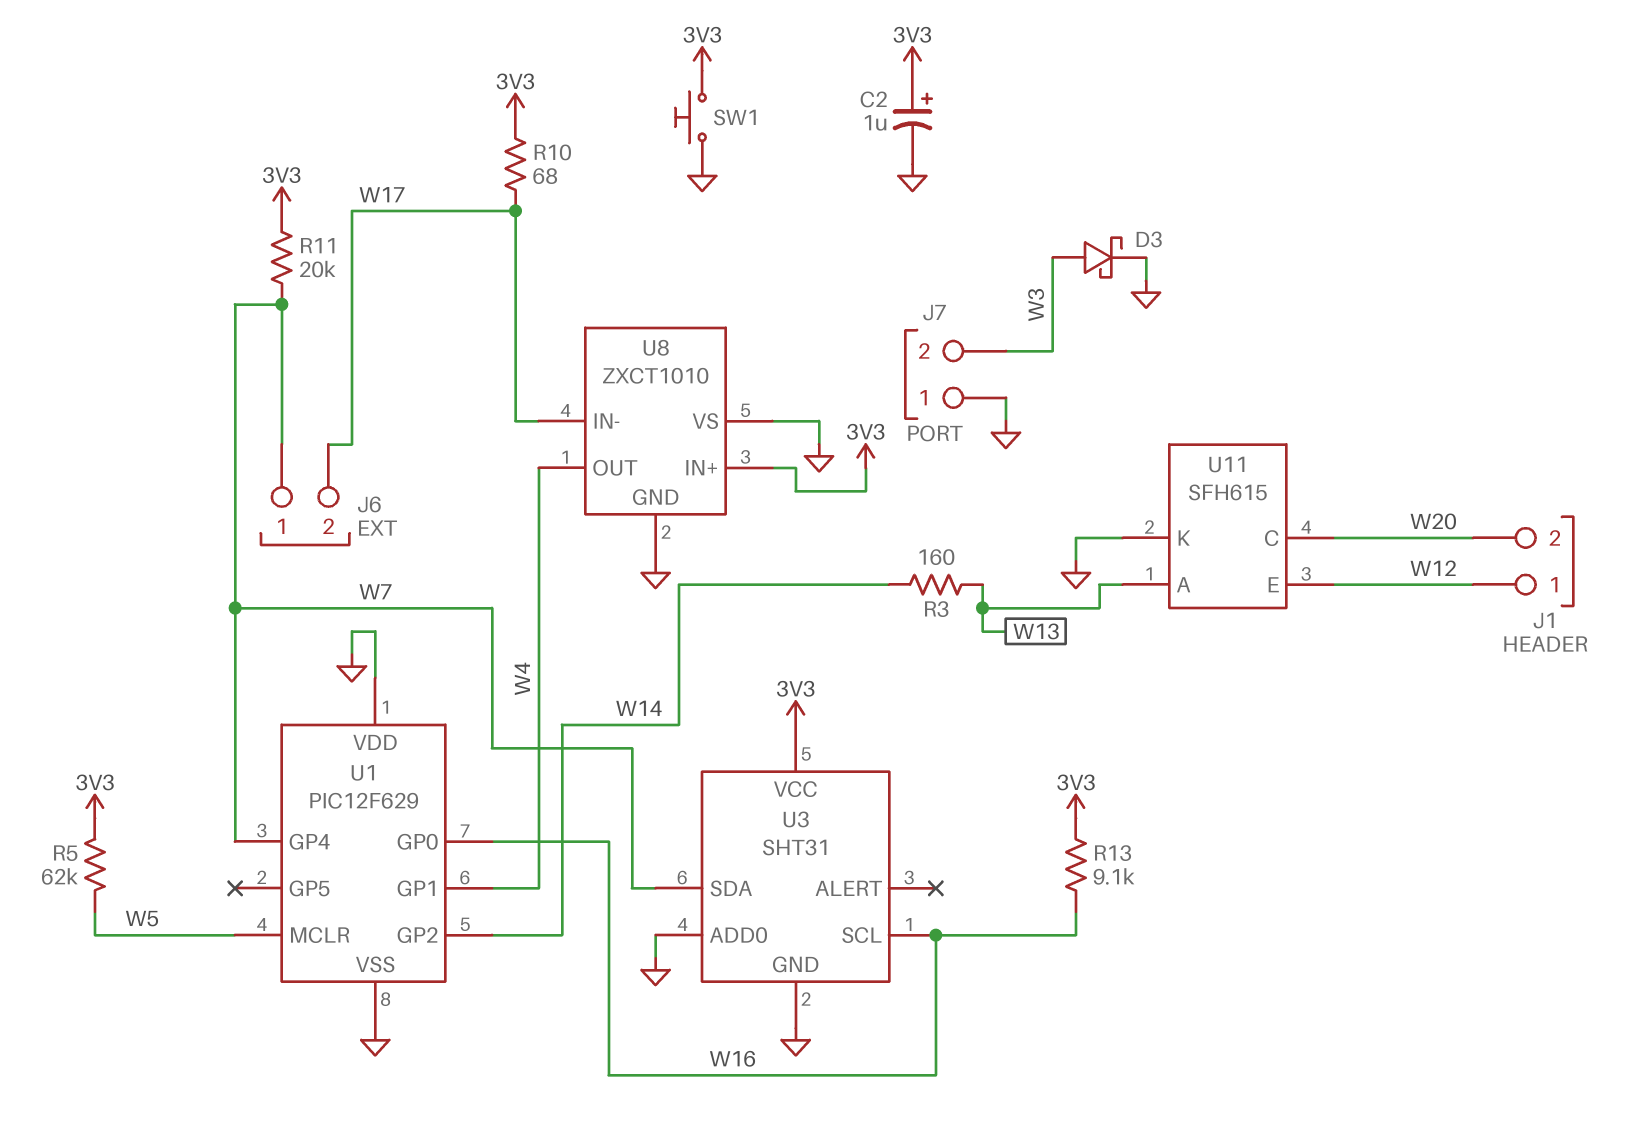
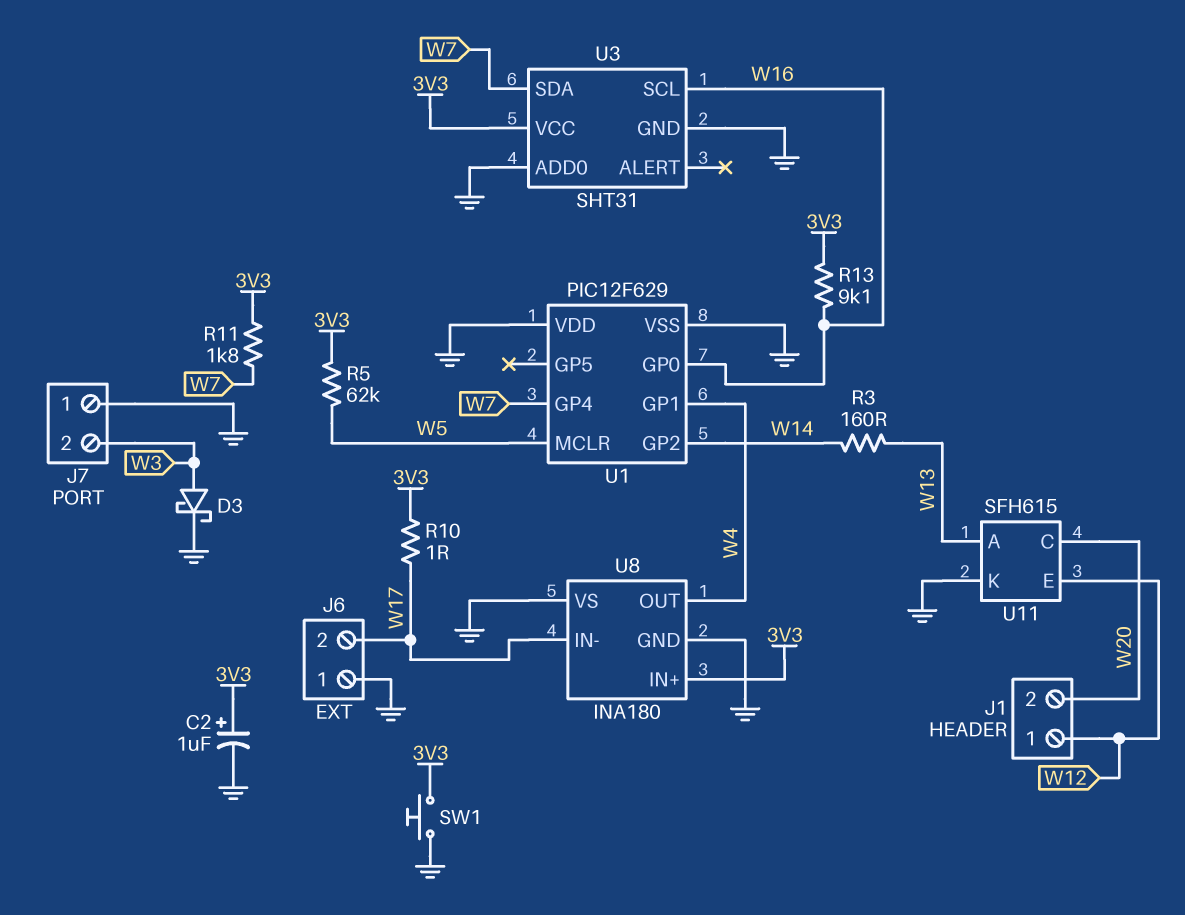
J6 pin 1: W7 -> GND
R10: 68 (3V3, W17) -> 1 (3V3, W17)
R11: 20k (3V3, W7) -> 1.8k (3V3, W7)
U8: ZXCT1010 -> INA180

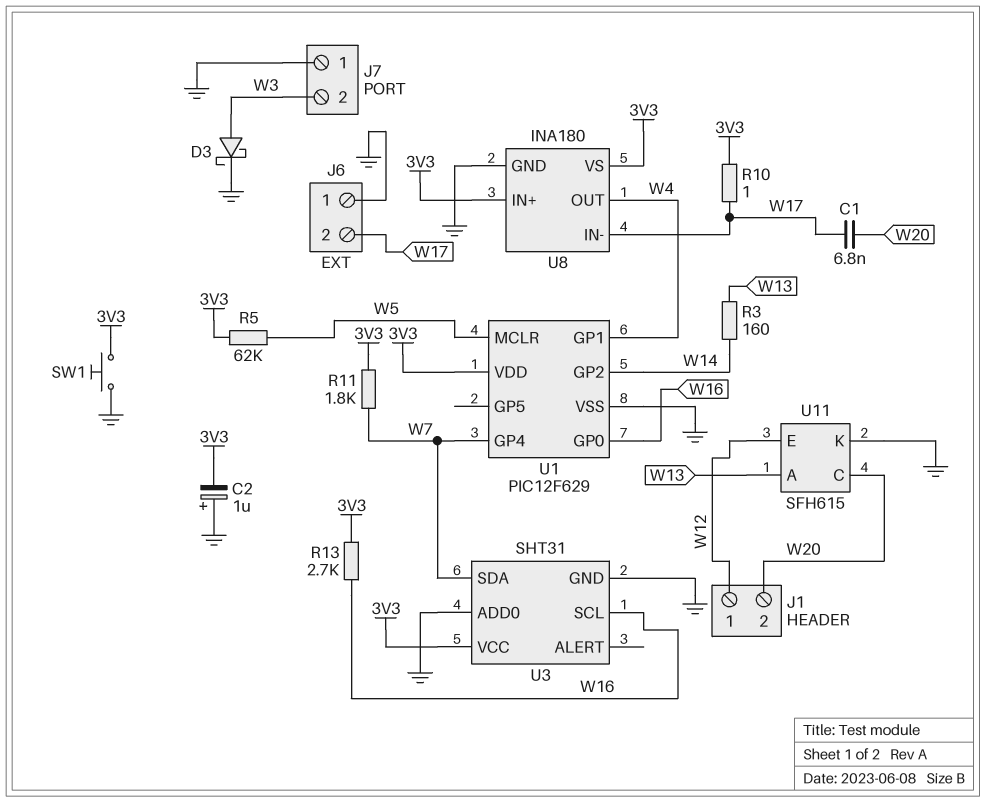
C1: none -> 6.8nF (W17, W20)
C2: 1uF (plus 3V3, minus GND) -> 1uF (plus GND, minus 3V3)
R13: 9.1k (3V3, W16) -> 2.7k (3V3, W16)
U1 pin VDD: GND -> 3V3
U8 pin VS: GND -> 3V3

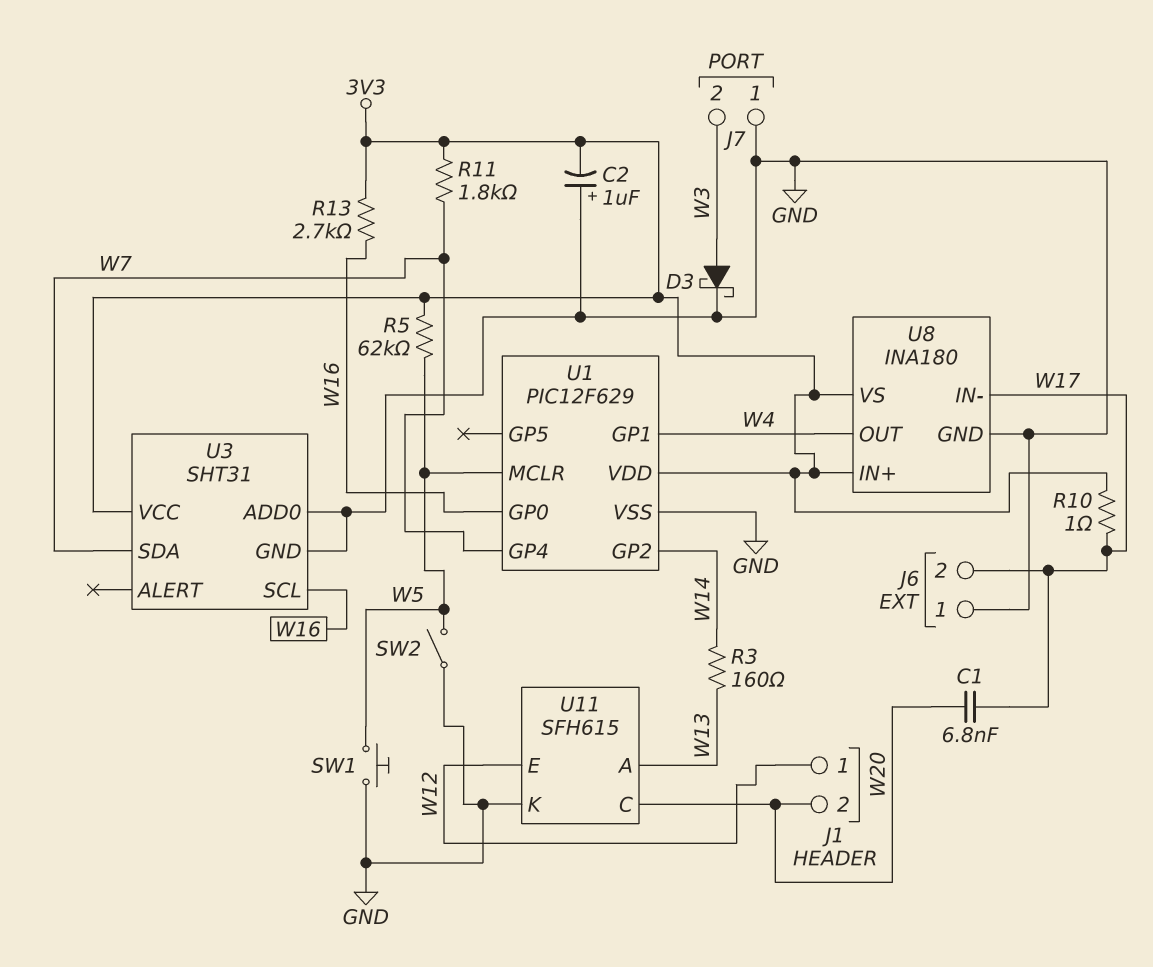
SW1: button (3V3, GND) -> button (GND, W5)
SW2: none -> switch (GND, W5)

